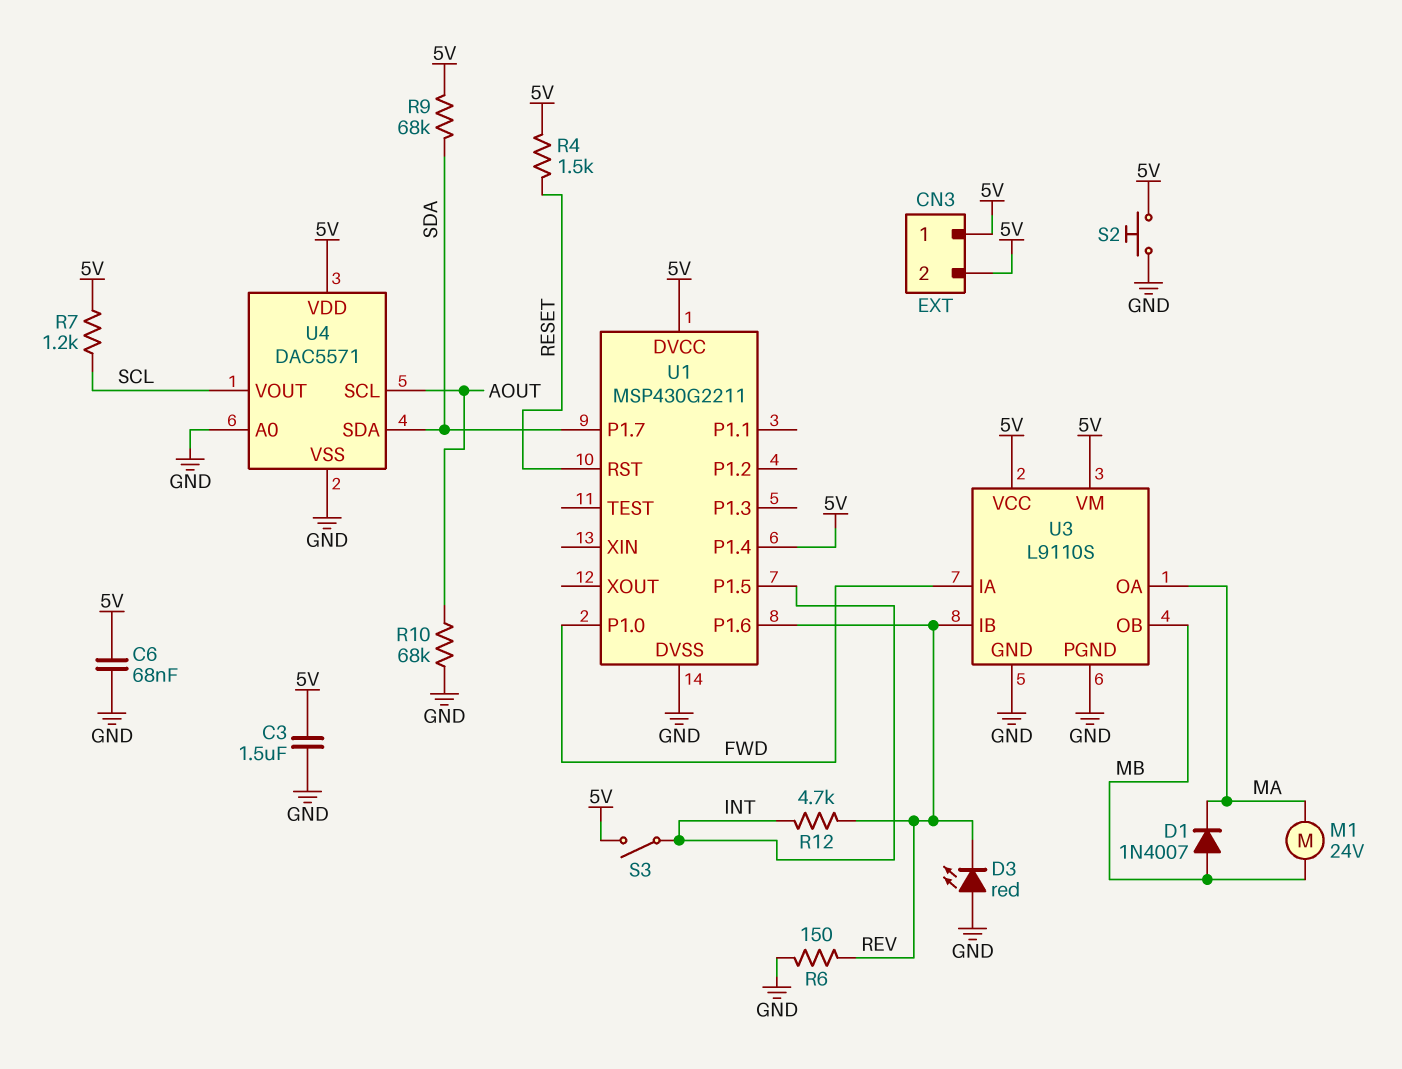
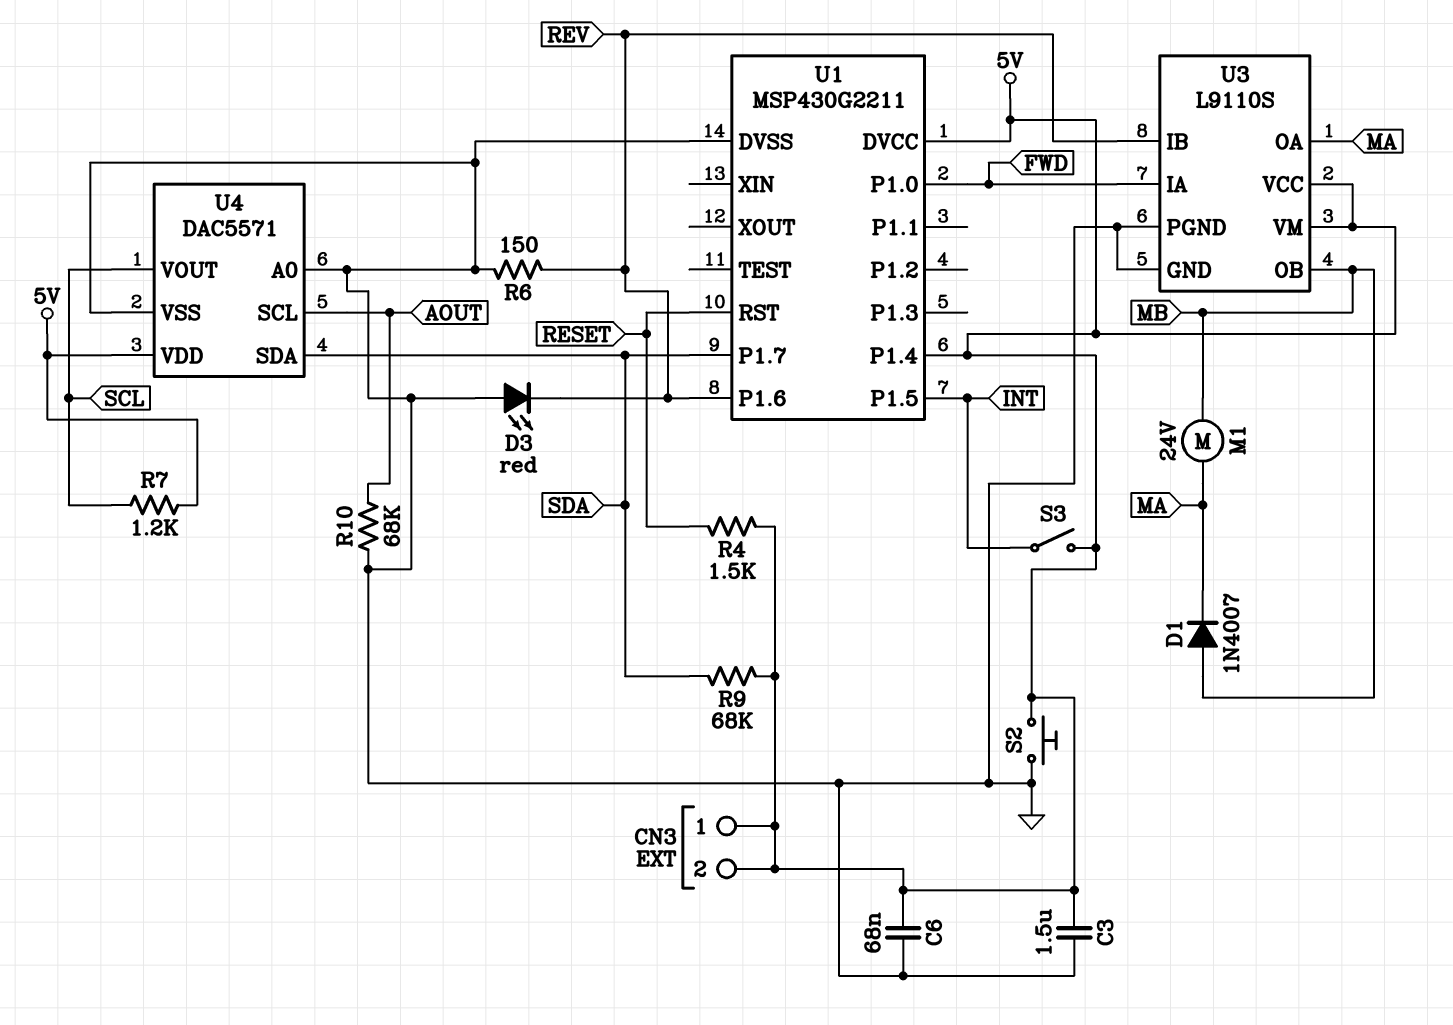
R12: 4.7k (INT, REV) -> none

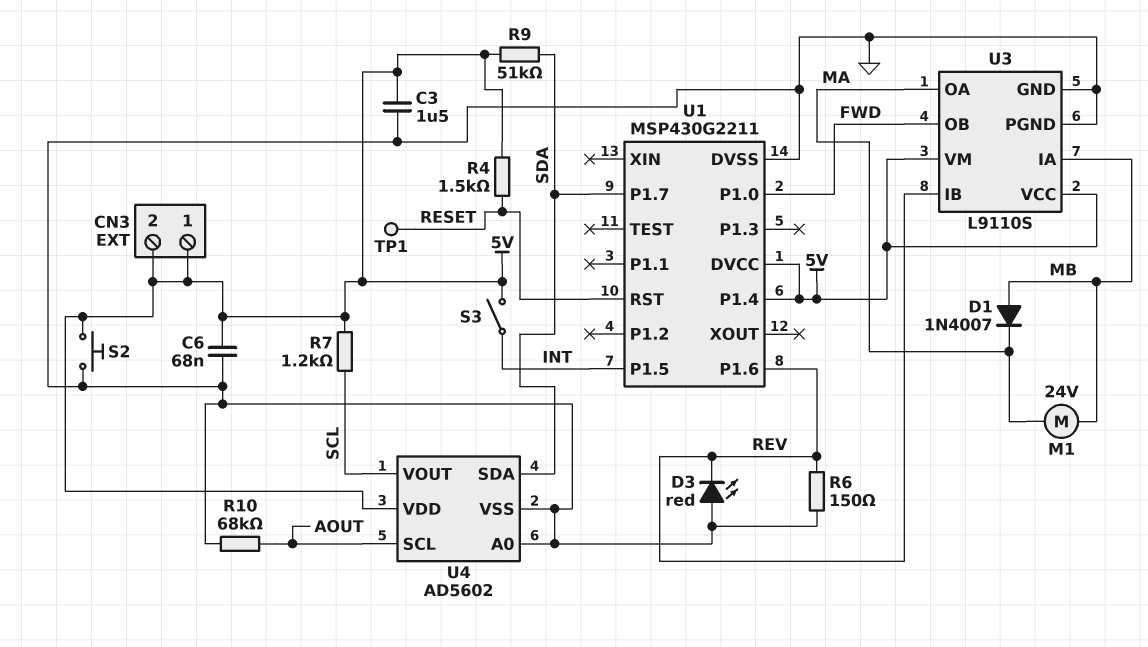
R9: 68k (5V, SDA) -> 51k (5V, SDA)
TP1: none -> test point (RESET)
U3 pin IA: FWD -> MB
U3 pin OB: MB -> FWD
U4: DAC5571 -> AD5602

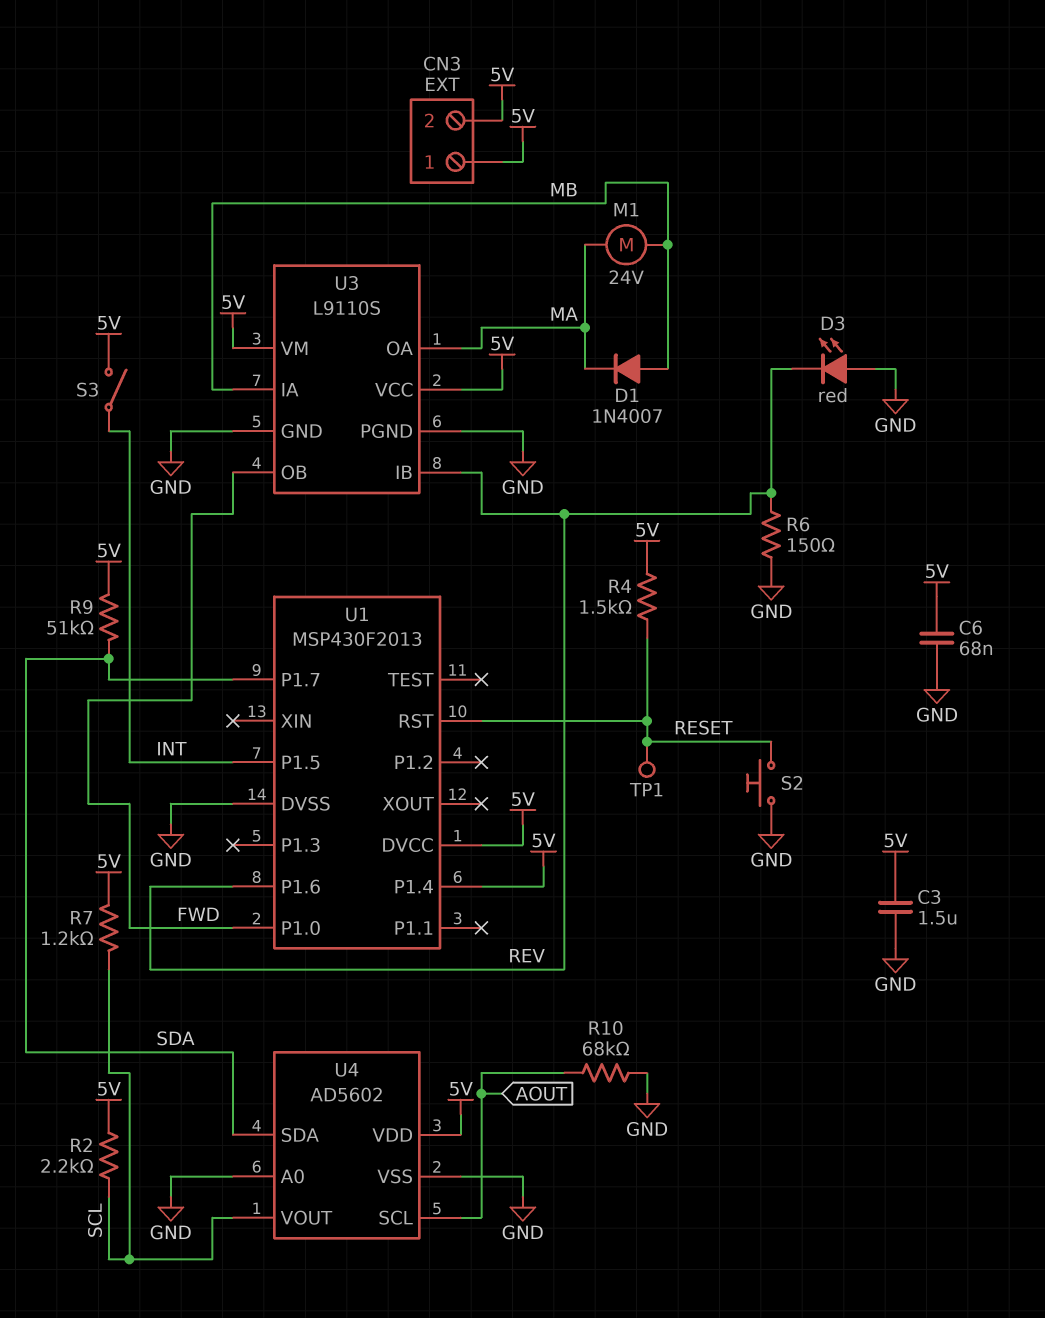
R2: none -> 2.2k (5V, SCL)
S2: button (5V, GND) -> button (GND, RESET)
U1: MSP430G2211 -> MSP430F2013

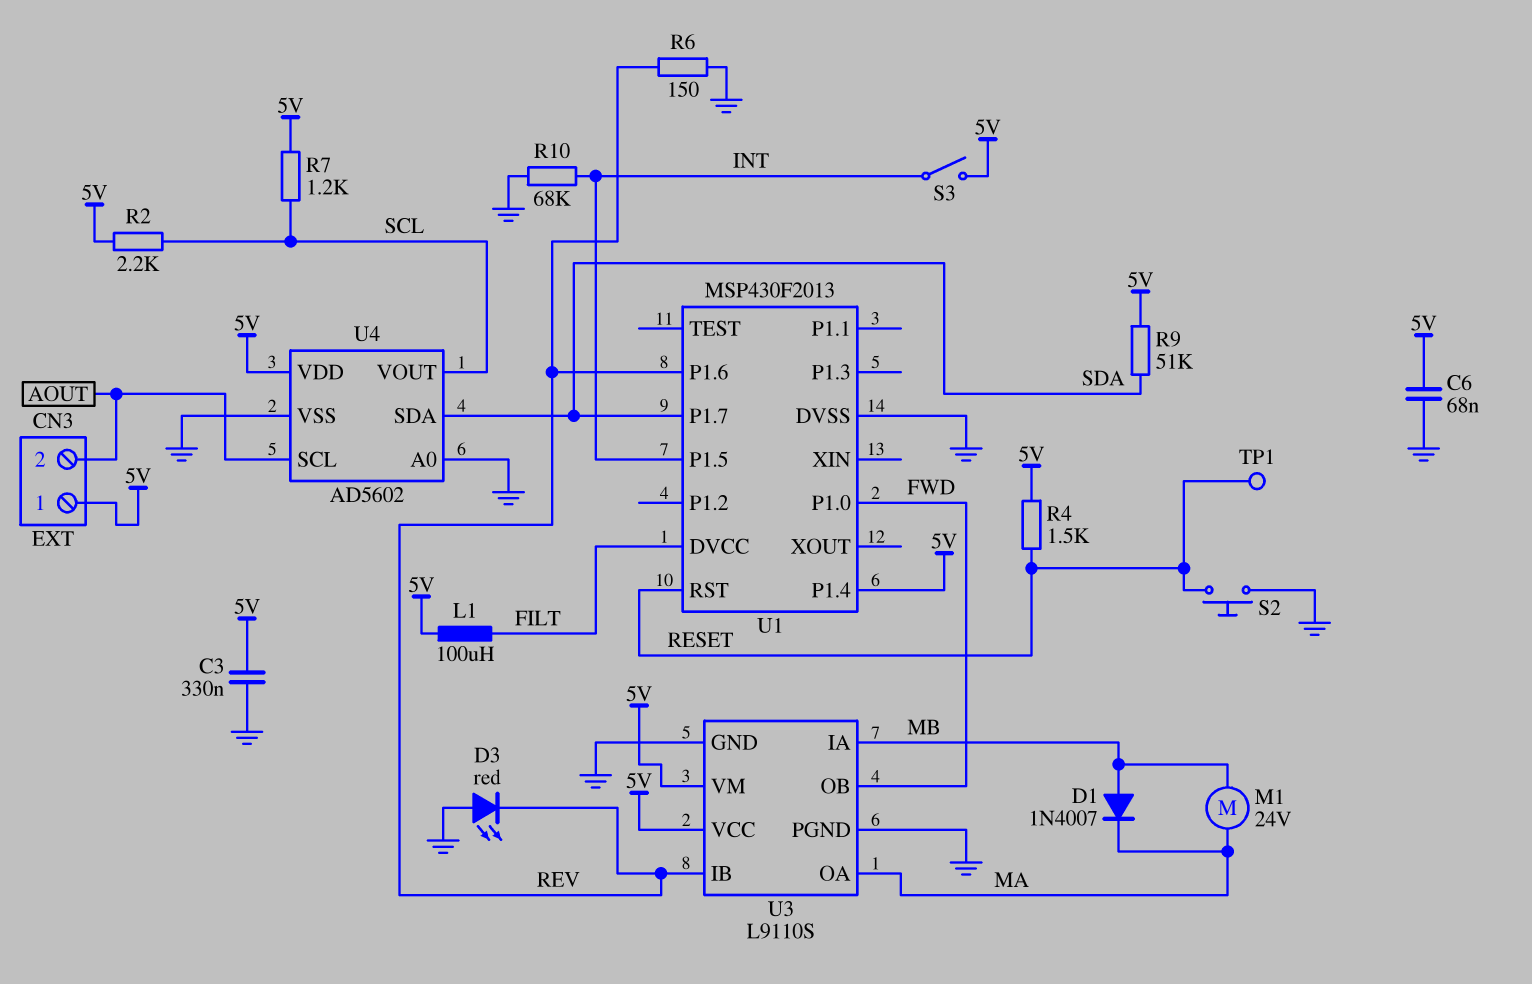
C3: 1.5uF (5V, GND) -> 330nF (5V, GND)
CN3 pin 2: 5V -> AOUT
L1: none -> 100uH (5V, FILT)
R10: 68k (AOUT, GND) -> 68k (GND, INT)
U1 pin DVCC: 5V -> FILT

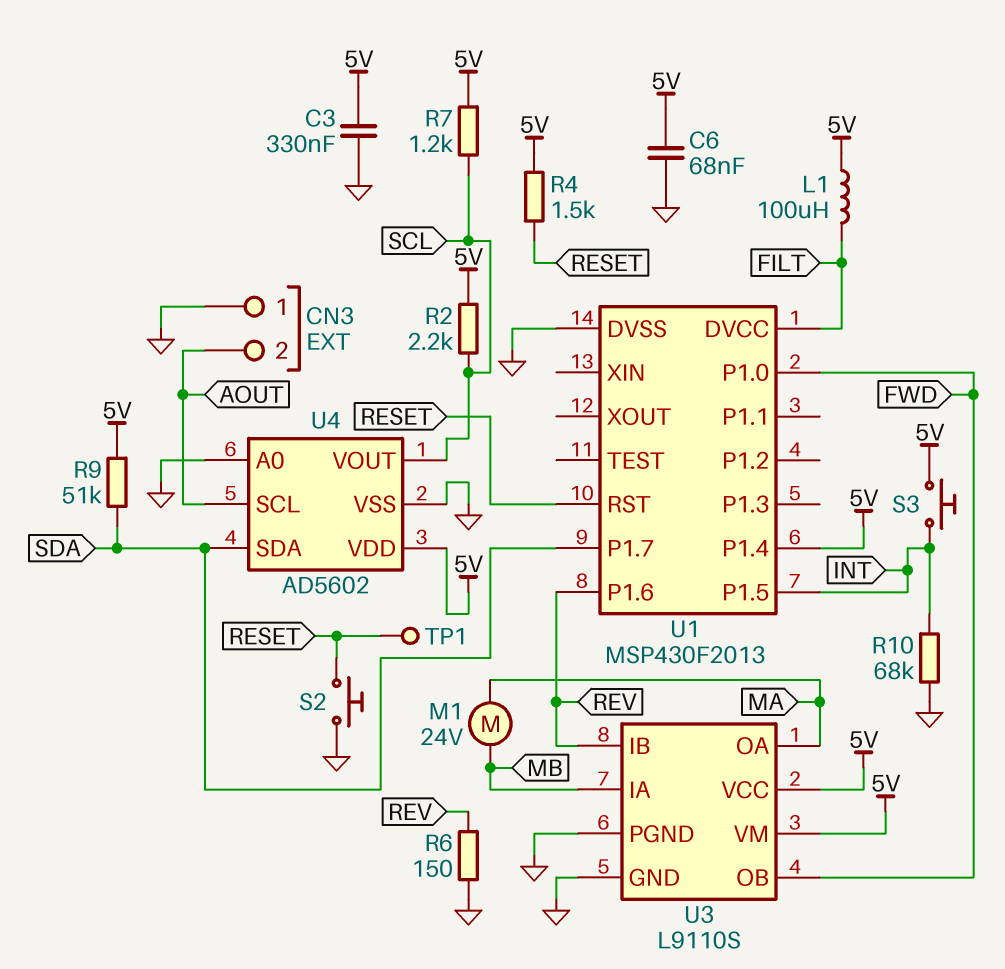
CN3 pin 1: 5V -> GND
D1: diode 1N4007 (A MB, K MA) -> none
D3: LED red (A GND, K REV) -> none
S3: switch (5V, INT) -> button (5V, INT)

